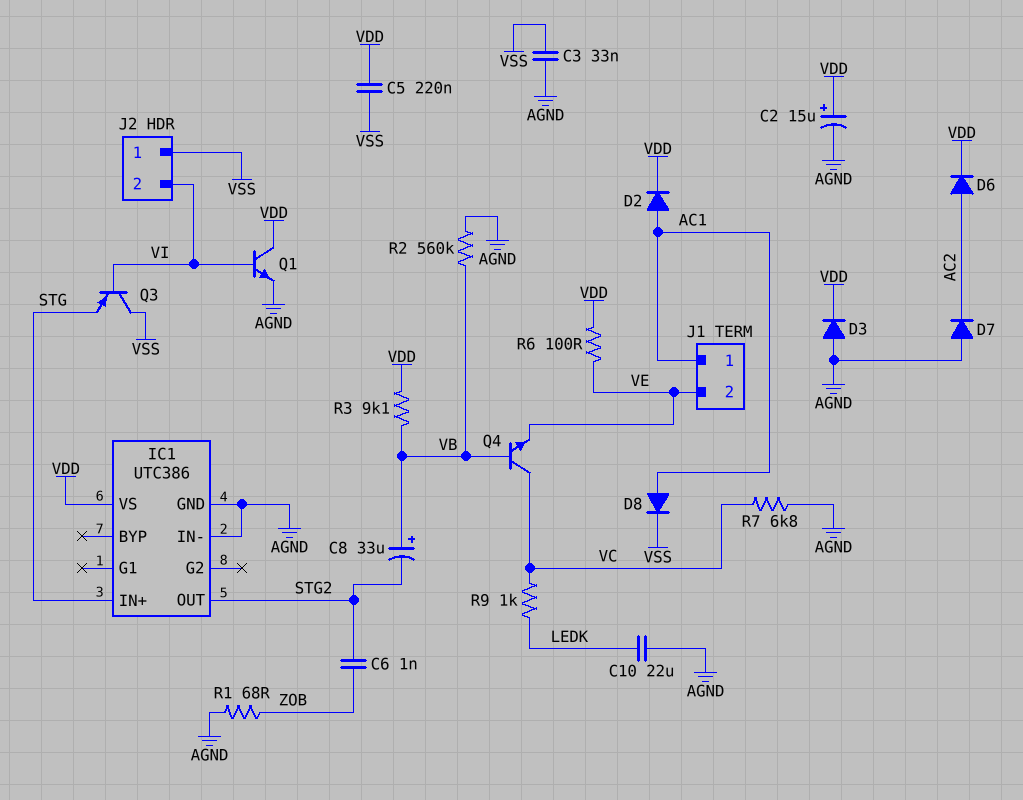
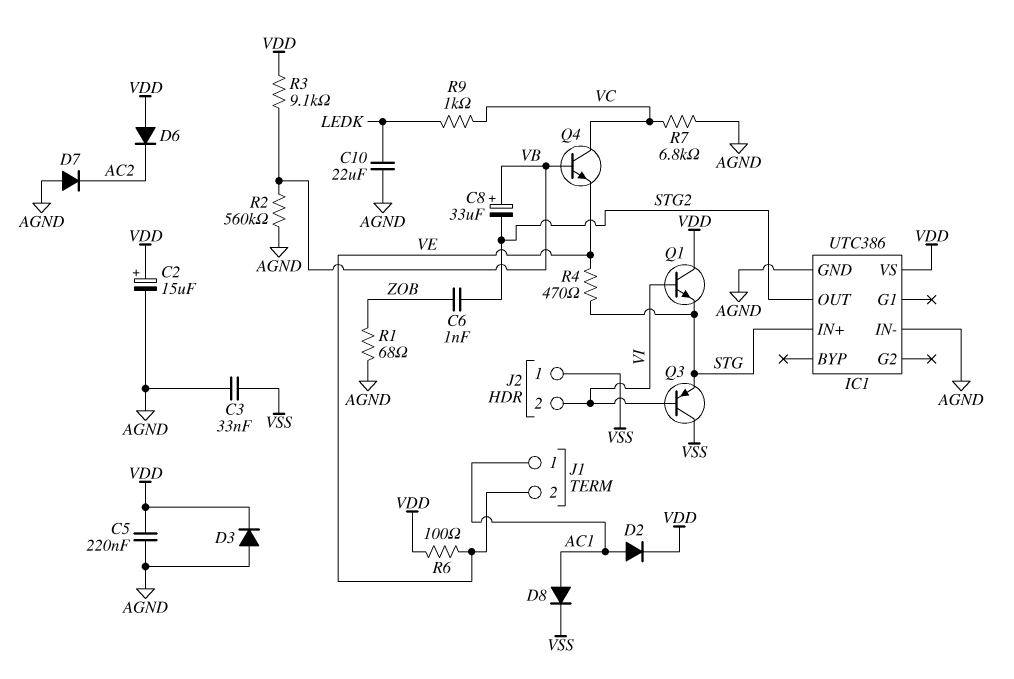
C5: 220nF (VDD, VSS) -> 220nF (AGND, VDD)
D6: diode (A AC2, K VDD) -> diode (A VDD, K AC2)
Q1: NPN (B VI, C VDD, E AGND) -> NPN (B VI, C VDD, E STG)
R4: none -> 470 (STG, VE)

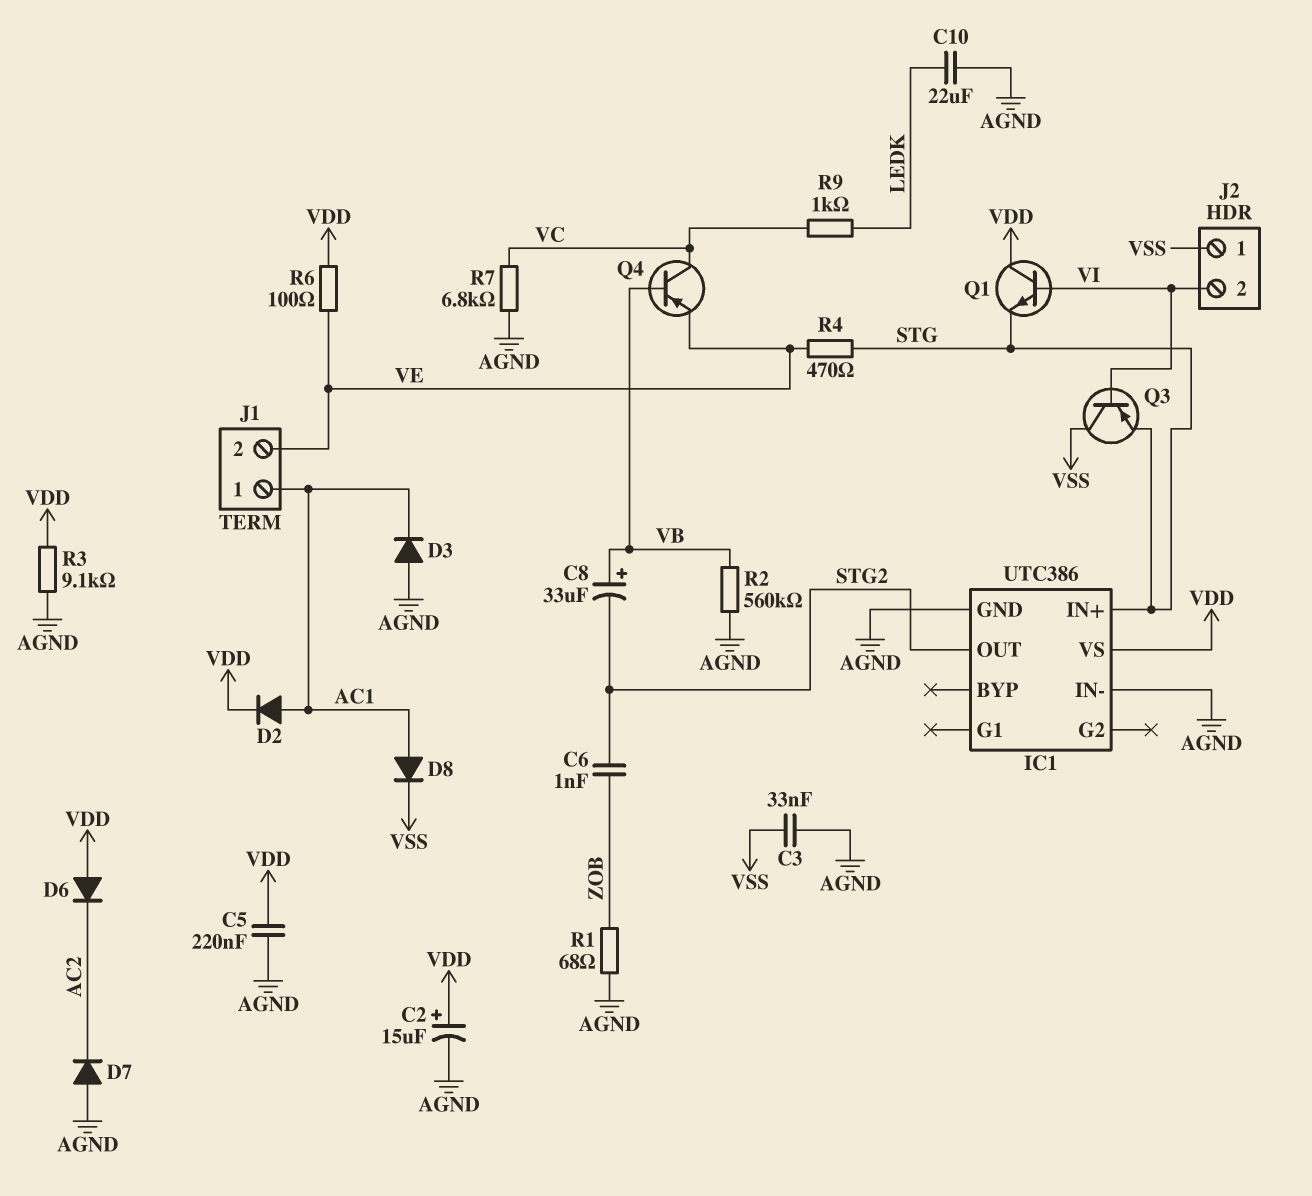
D3: diode (A AGND, K VDD) -> diode (A AGND, K AC1)
Q4: NPN (B VB, C VC, E VE) -> PNP (B VB, C VC, E VE)
R3: 9.1k (VB, VDD) -> 9.1k (AGND, VDD)

